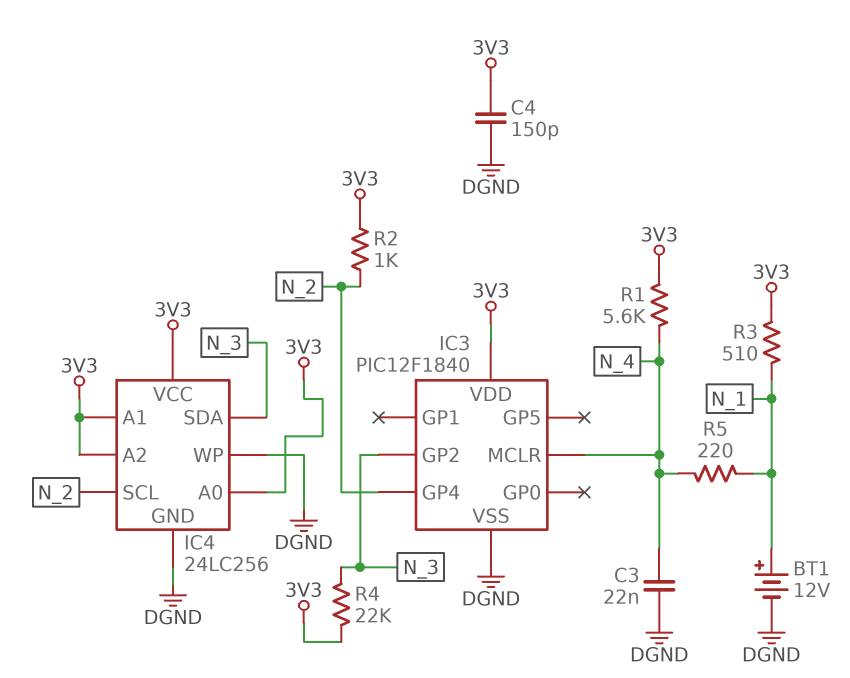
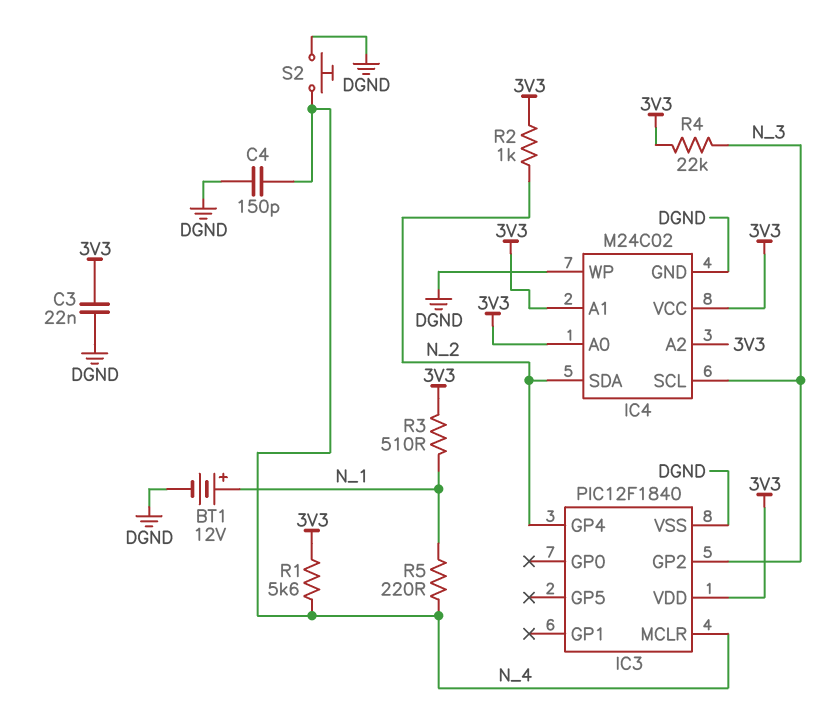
C3: 22nF (DGND, N_4) -> 22nF (3V3, DGND)
C4: 150pF (3V3, DGND) -> 150pF (DGND, N_4)
IC4: 24LC256 -> M24C02
IC4 pin SCL: N_2 -> N_3
IC4 pin SDA: N_3 -> N_2
S2: none -> button (DGND, N_4)

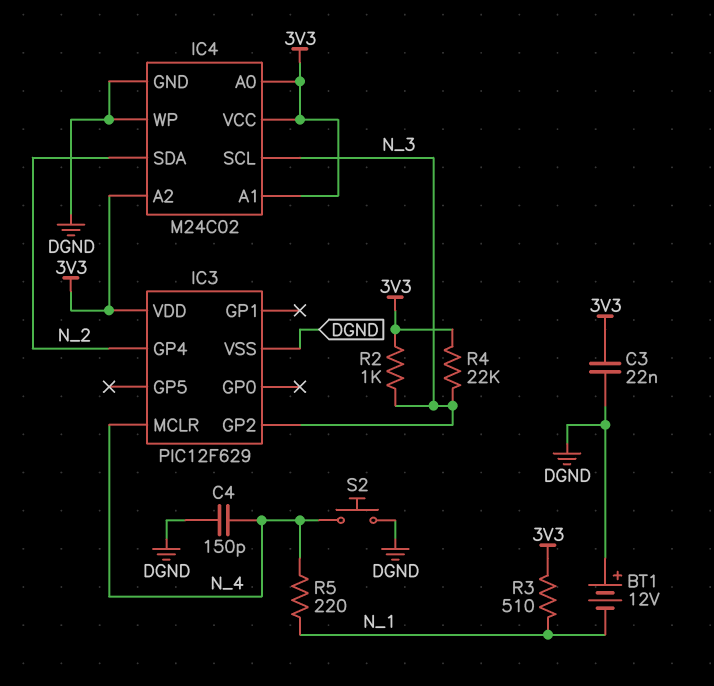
BT1: 12V (plus N_1, minus DGND) -> 12V (plus DGND, minus N_1)
IC3: PIC12F1840 -> PIC12F629
R1: 5.6k (3V3, N_4) -> none
R2: 1k (3V3, N_2) -> 1k (3V3, N_3)

